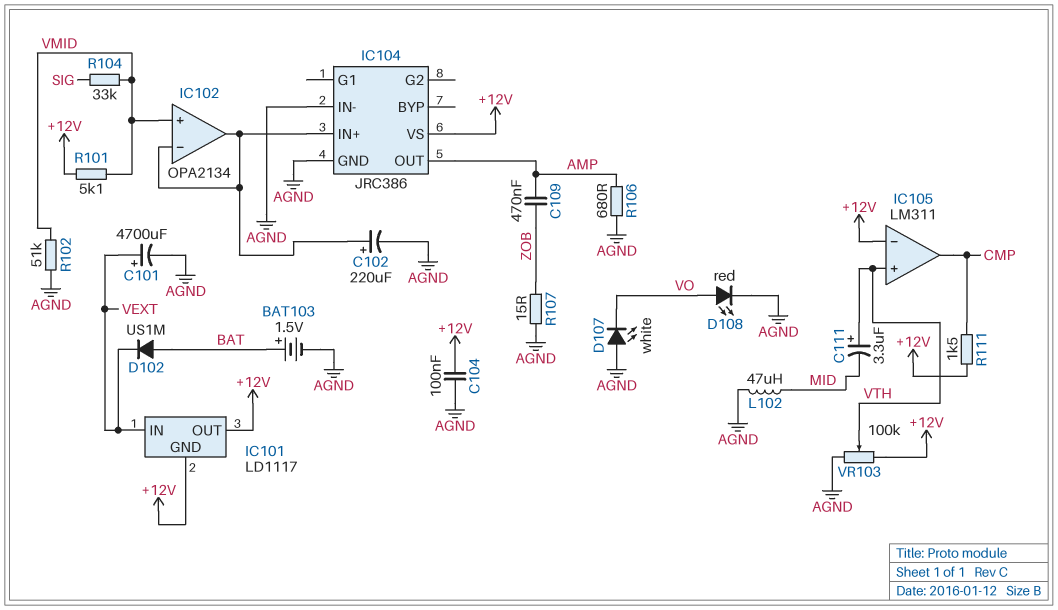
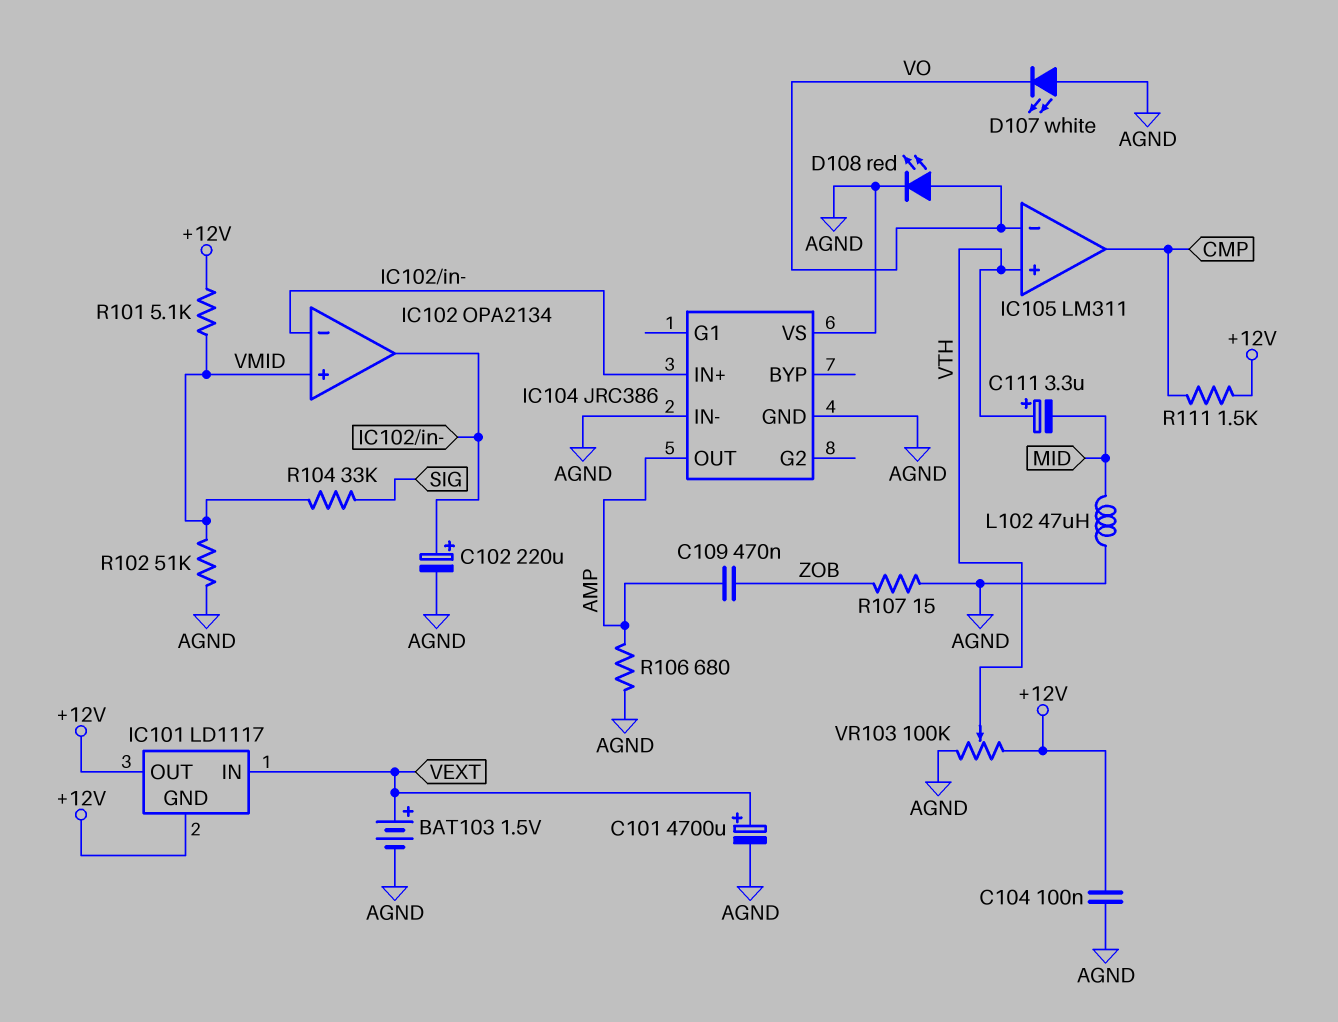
BAT103: 1.5V (plus BAT, minus AGND) -> 1.5V (plus VEXT, minus AGND)
D102: diode US1M (A BAT, K VEXT) -> none
IC104 pin VS: +12V -> AGND
IC105 pin in-: +12V -> VO

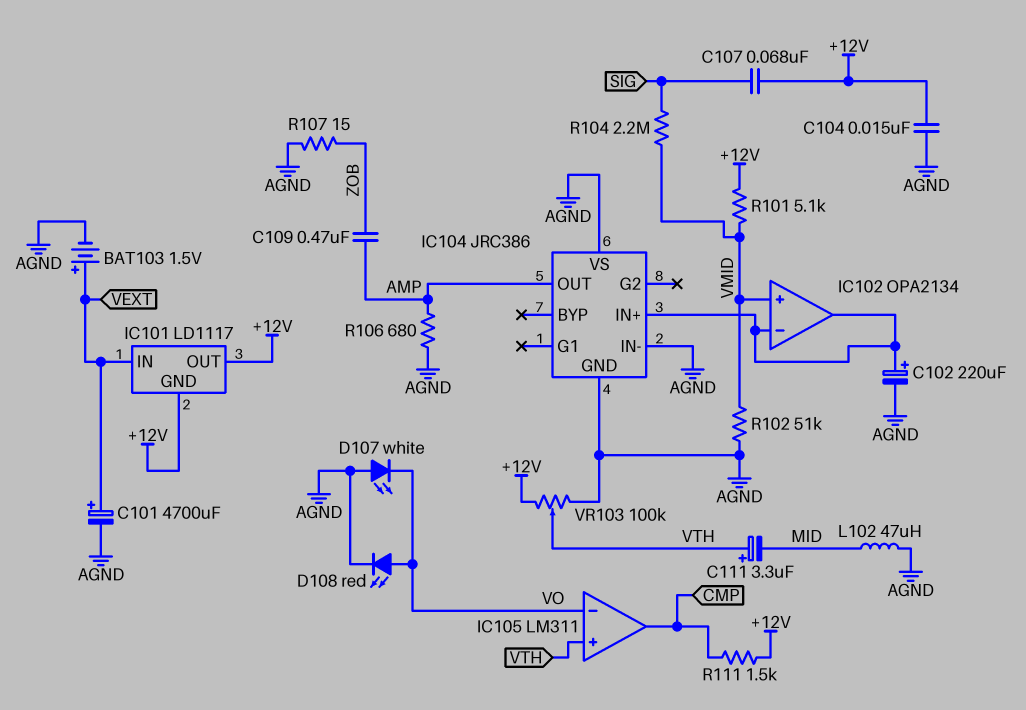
C104: 100nF (+12V, AGND) -> 15nF (+12V, AGND)
C107: none -> 68nF (+12V, SIG)
R104: 33k (SIG, VMID) -> 2.2M (SIG, VMID)

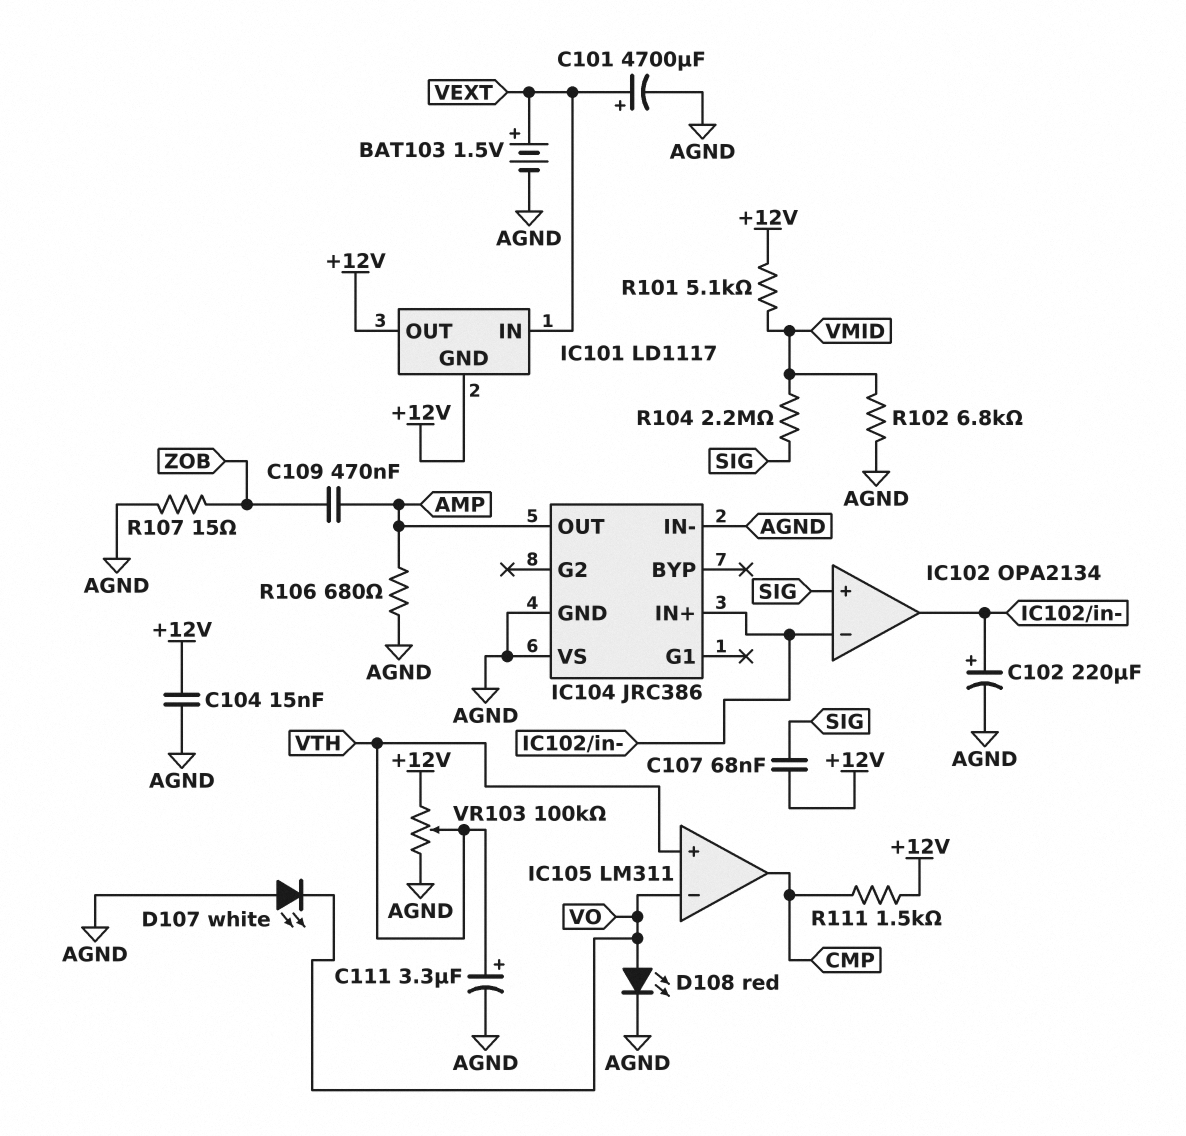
C111: 3.3uF (plus VTH, minus MID) -> 3.3uF (plus VTH, minus AGND)
IC102 pin in+: VMID -> SIG
L102: 47uH (AGND, MID) -> none
R102: 51k (AGND, VMID) -> 6.8k (AGND, VMID)

